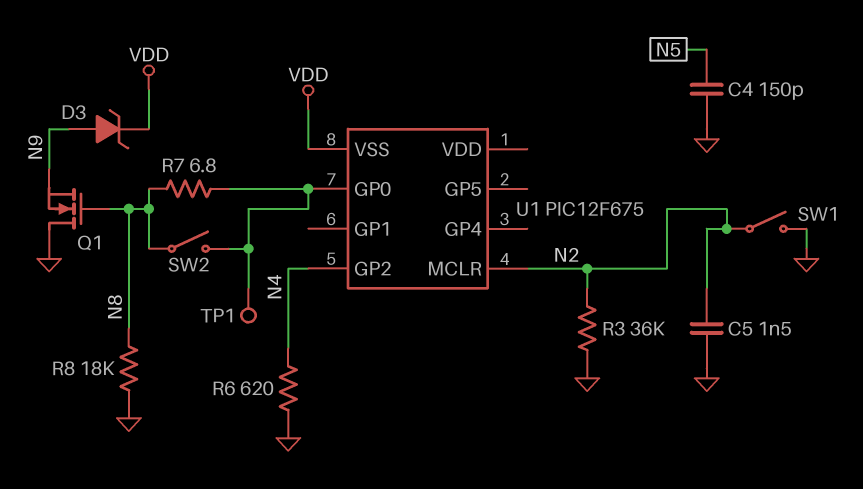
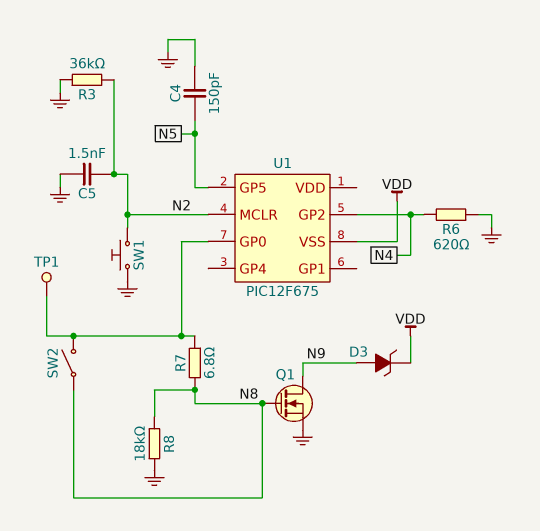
Q1: NMOS (G N8, D GND, S N9) -> NMOS (G N8, D N9, S GND)
SW1: switch (GND, N2) -> button (GND, N2)
U1 pin GP5: none -> N5

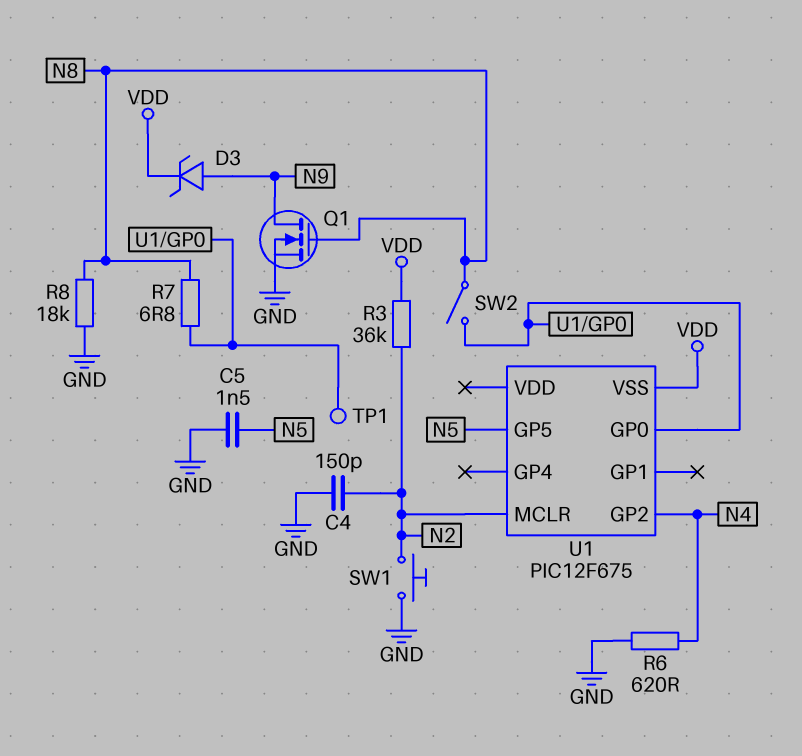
C4: 150pF (GND, N5) -> 150pF (GND, N2)
C5: 1.5nF (GND, N2) -> 1.5nF (GND, N5)
R3: 36k (GND, N2) -> 36k (N2, VDD)

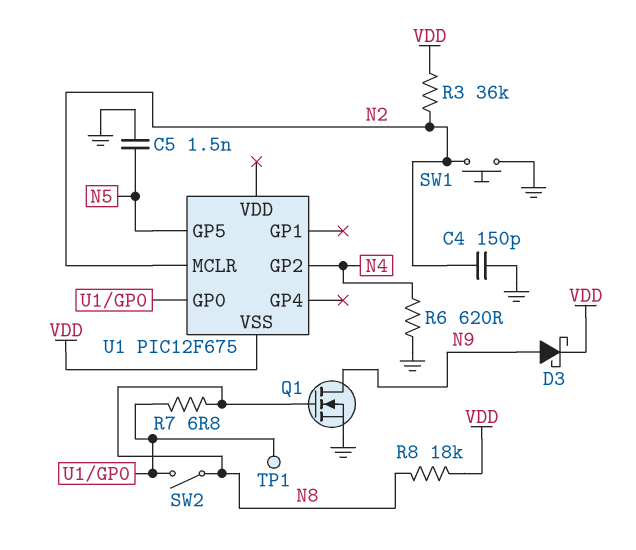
D3: zener (A N9, K VDD) -> schottky (A N9, K VDD)
R8: 18k (GND, N8) -> 18k (N8, VDD)

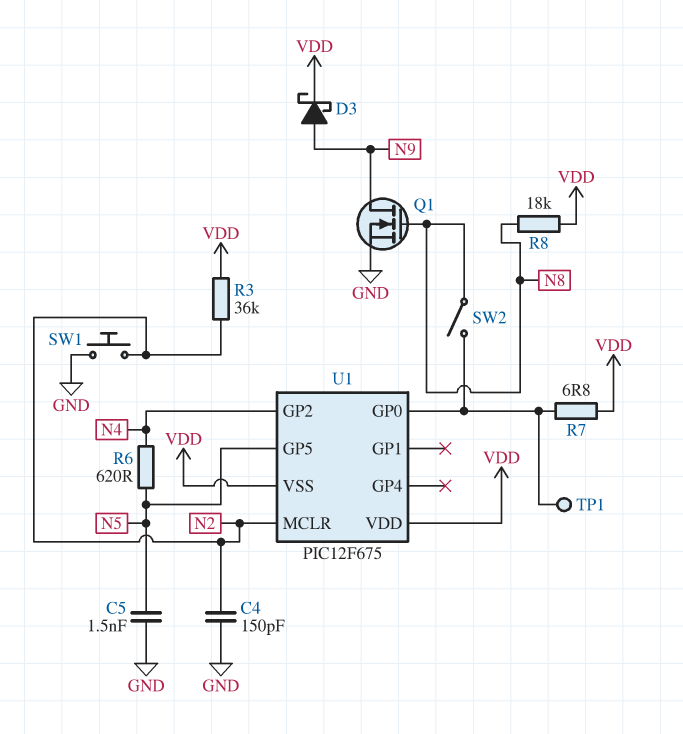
R6: 620 (GND, N4) -> 620 (N4, N5)
R7: 6.8 (N8, U1/GP0) -> 6.8 (U1/GP0, VDD)
U1 pin VDD: none -> VDD

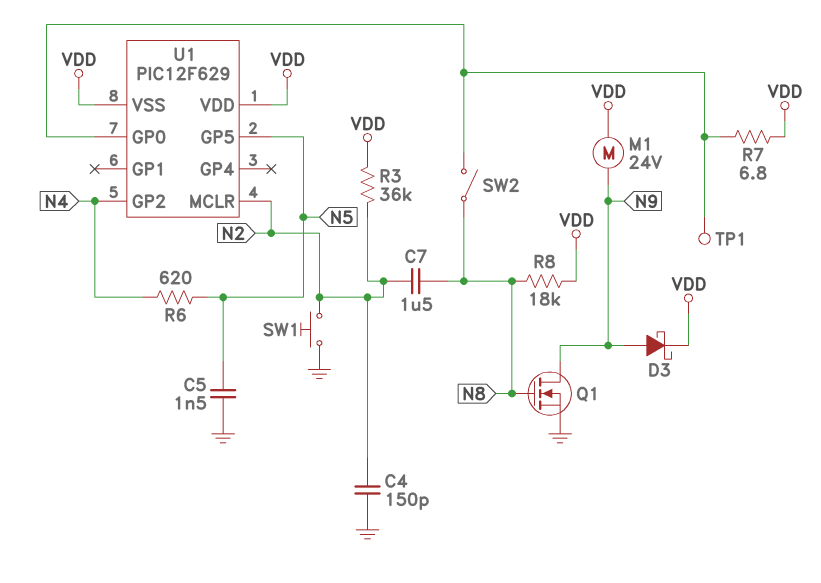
C7: none -> 1.5uF (N2, N8)
M1: none -> motor 24V (N9, VDD)
U1: PIC12F675 -> PIC12F629

